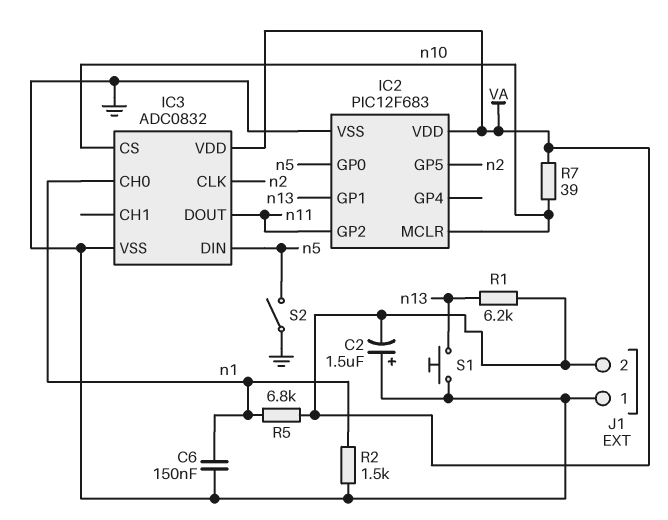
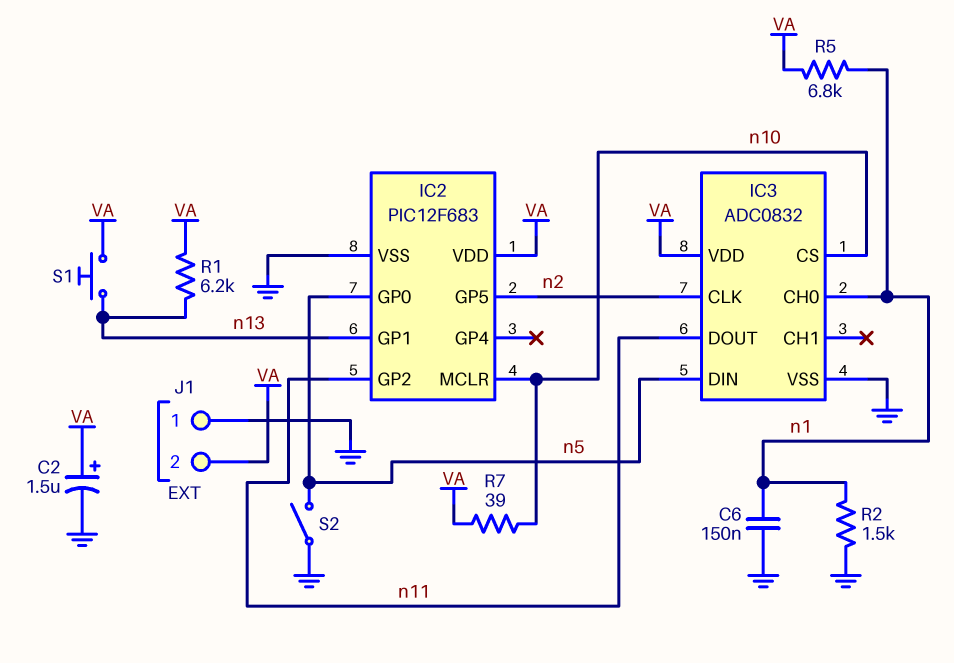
C2: 1.5uF (plus GND, minus VA) -> 1.5uF (plus VA, minus GND)
S1: button (GND, n13) -> button (VA, n13)

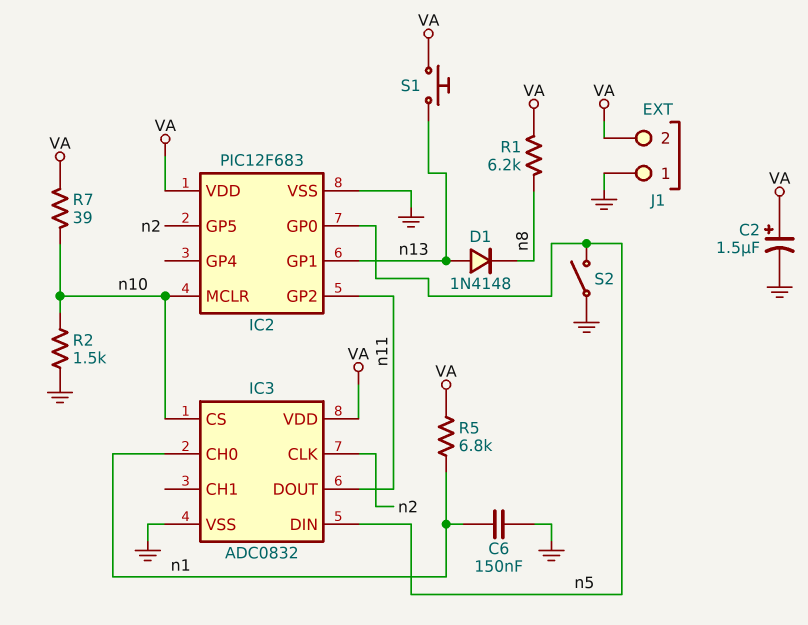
D1: none -> diode 1N4148 (A n13, K n8)
R1: 6.2k (VA, n13) -> 6.2k (VA, n8)
R2: 1.5k (GND, n1) -> 1.5k (GND, n10)

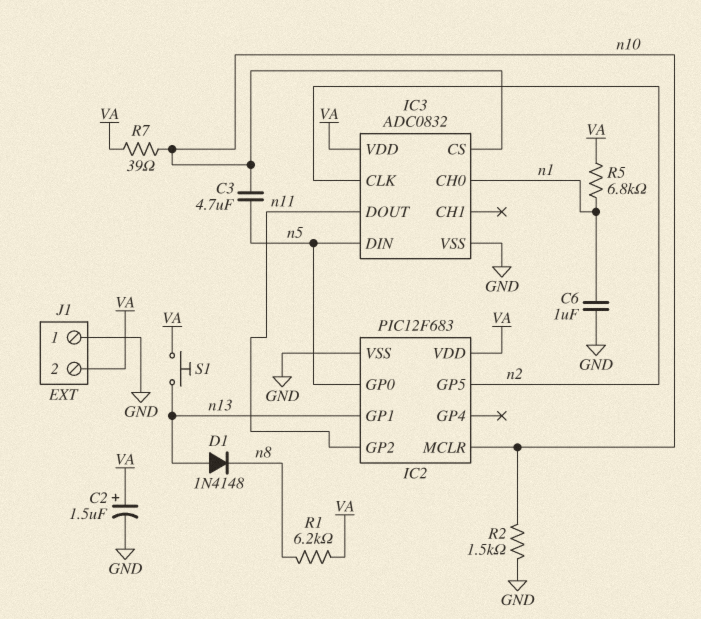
C3: none -> 4.7uF (n5, n10)
C6: 150nF (GND, n1) -> 1uF (GND, n1)
S2: switch (GND, n5) -> none

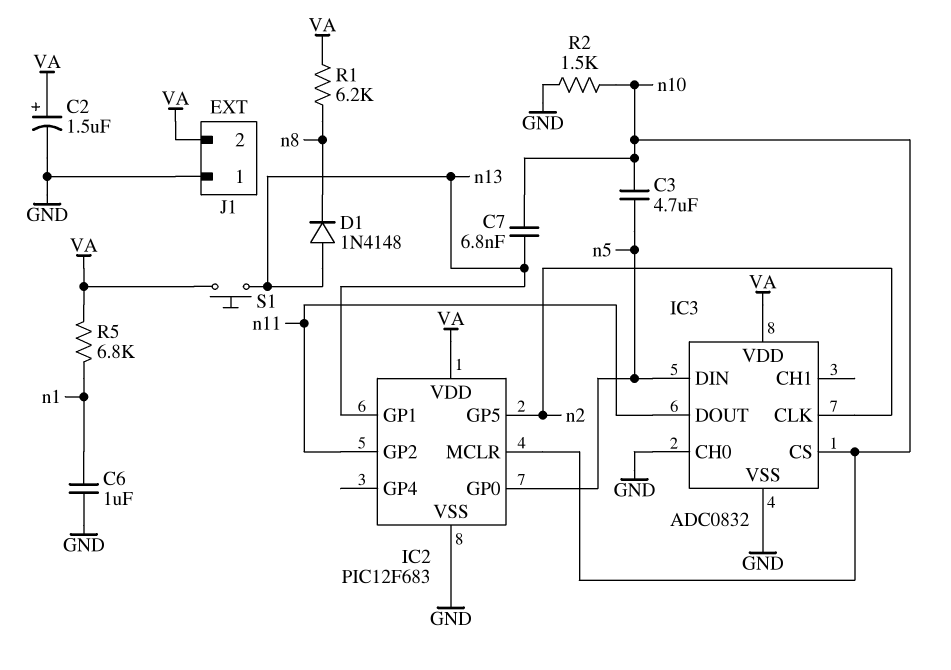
C7: none -> 6.8nF (n10, n13)
IC3 pin CH0: n1 -> GND
R7: 39 (VA, n10) -> none

